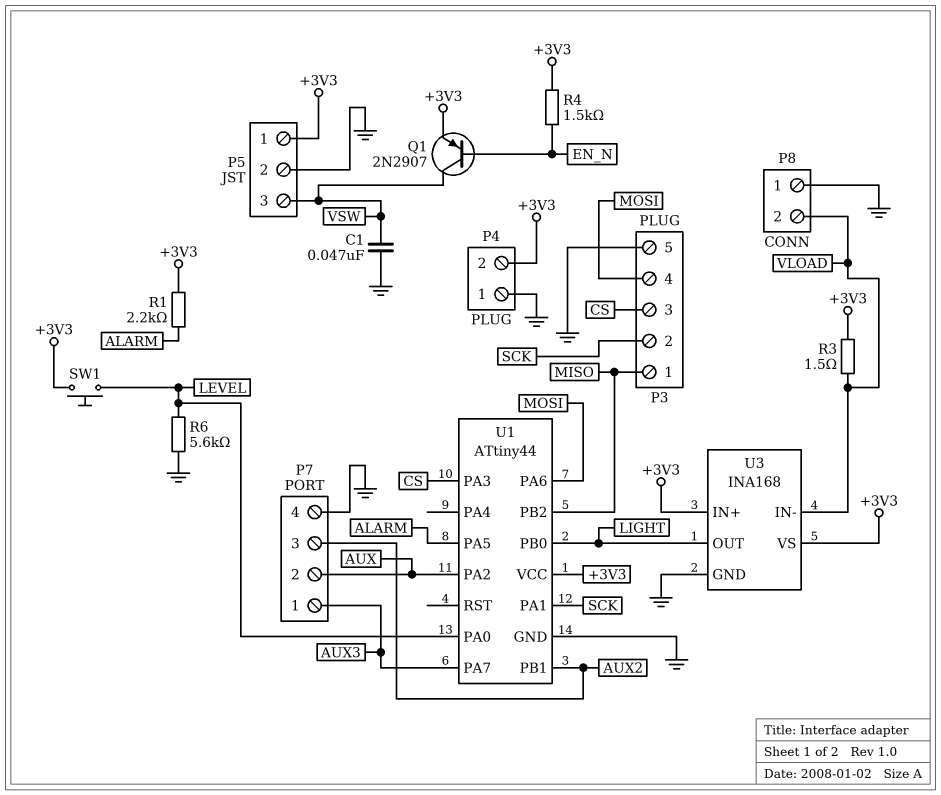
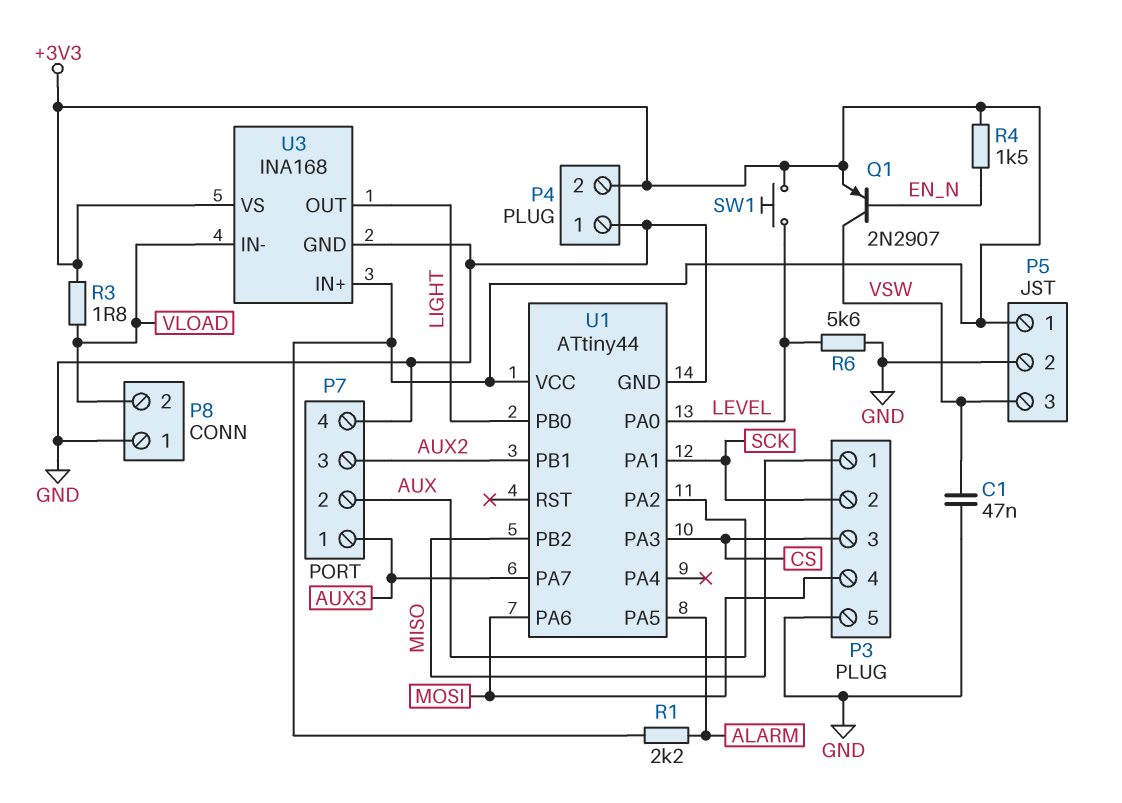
R3: 1.5 (+3V3, VLOAD) -> 1.8 (+3V3, VLOAD)

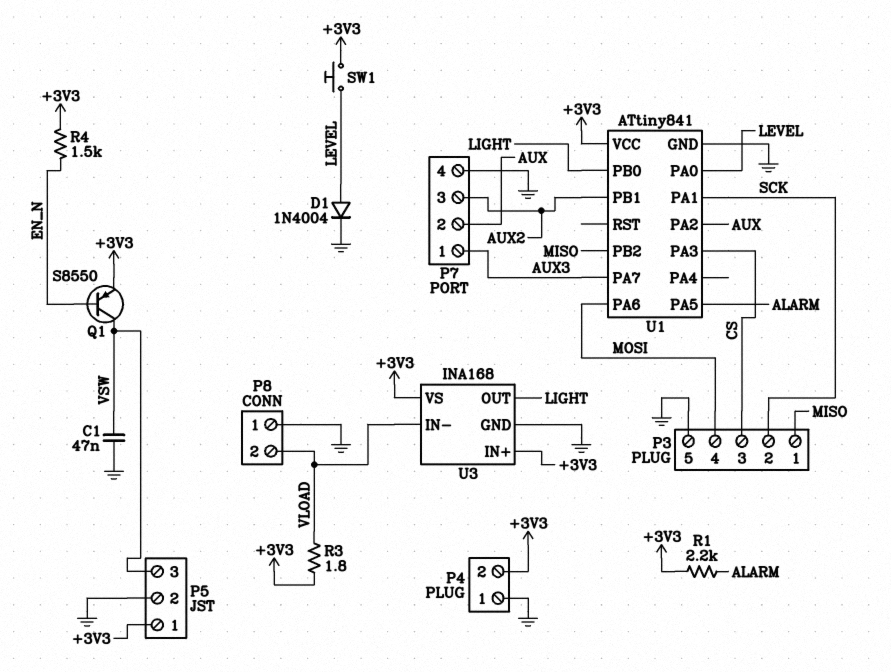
D1: none -> diode 1N4004 (A LEVEL, K GND)
Q1: PNP 2N2907 (B EN_N, C VSW, E +3V3) -> PNP S8550 (B EN_N, C VSW, E +3V3)
R6: 5.6k (GND, LEVEL) -> none
U1: ATtiny44 -> ATtiny841

